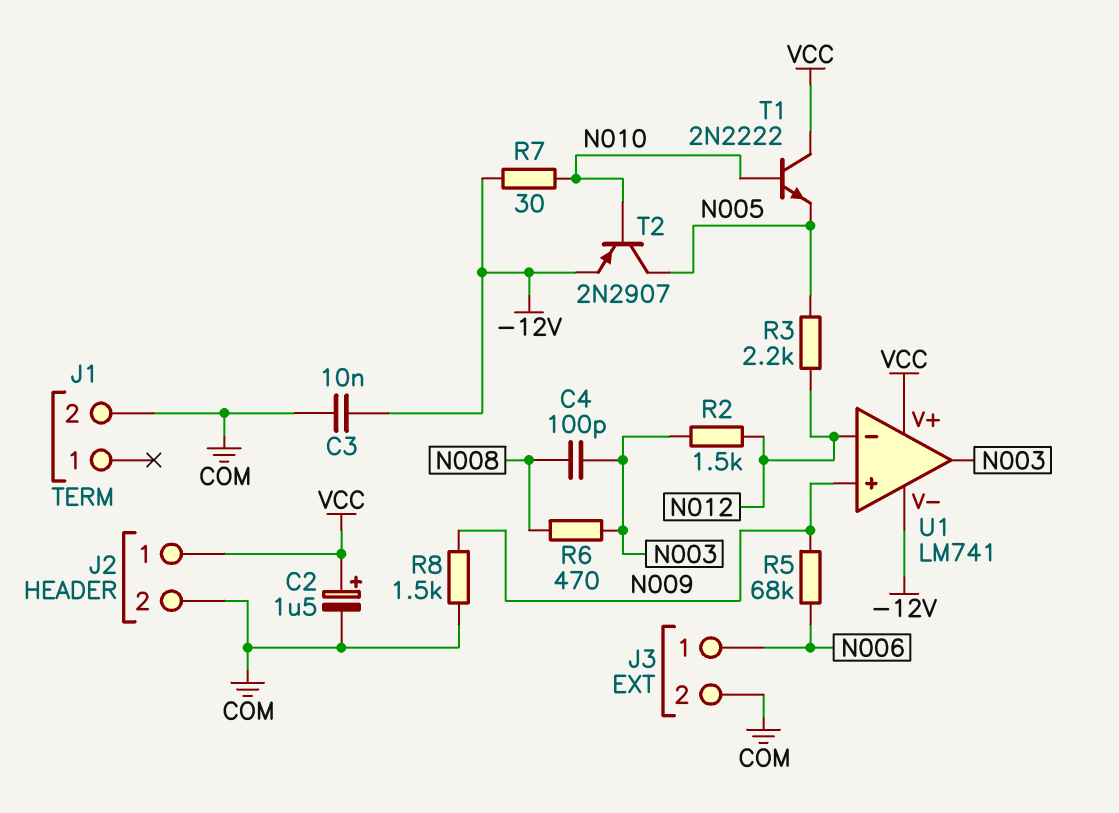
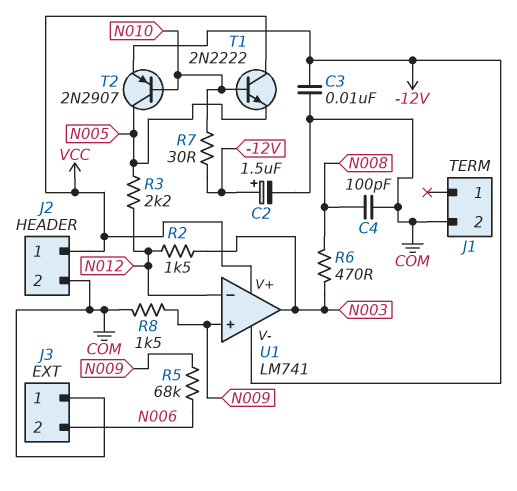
C2: 1.5uF (plus VCC, minus COM) -> 1.5uF (plus -12V, minus COM)
C4: 100pF (N003, N008) -> 100pF (COM, N008)
J3 pin 1: N006 -> COM
J3 pin 2: COM -> N006

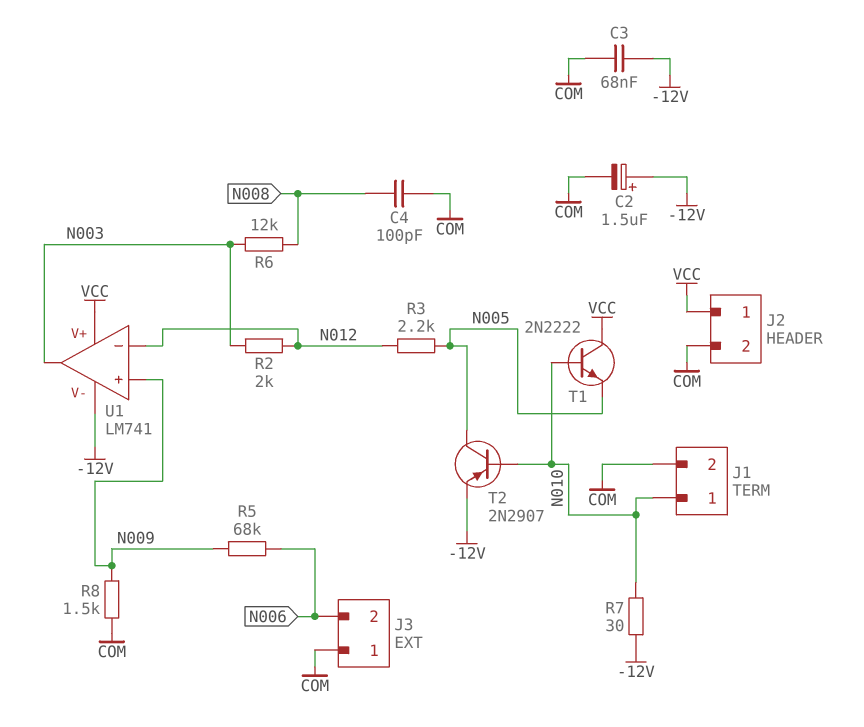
C3: 10nF (-12V, COM) -> 68nF (-12V, COM)
J1 pin 1: none -> N010
R2: 1.5k (N003, N012) -> 2k (N003, N012)
R6: 470 (N003, N008) -> 12k (N003, N008)

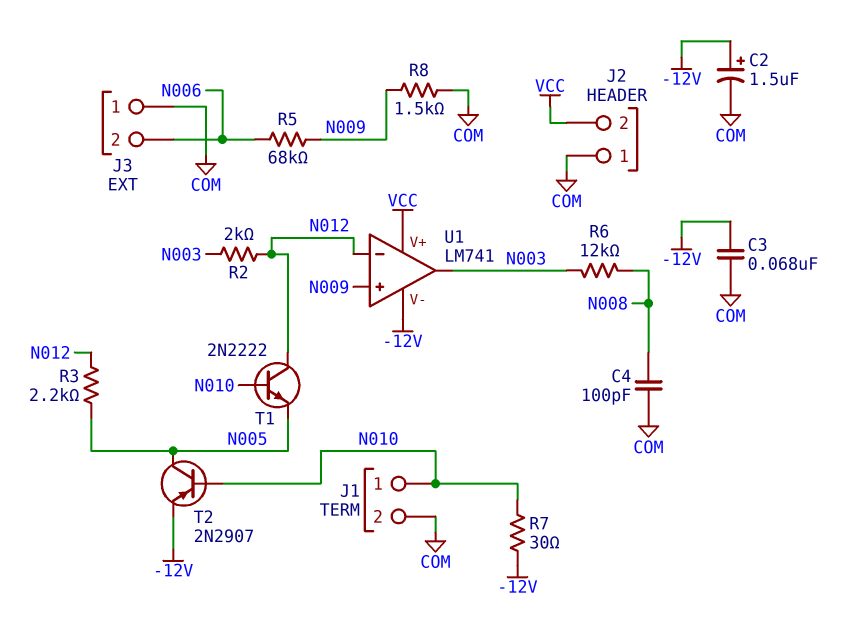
J2 pin 1: VCC -> COM
J2 pin 2: COM -> VCC
T1: NPN 2N2222 (B N010, C VCC, E N005) -> NPN 2N2222 (B N010, C N012, E N005)

